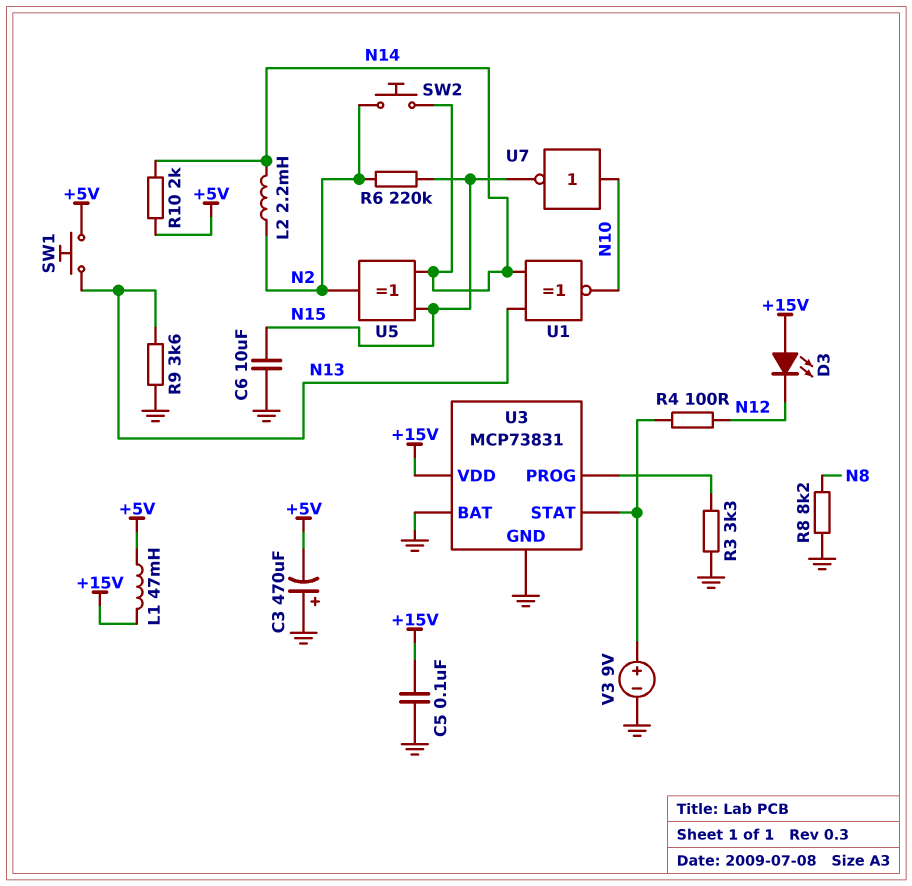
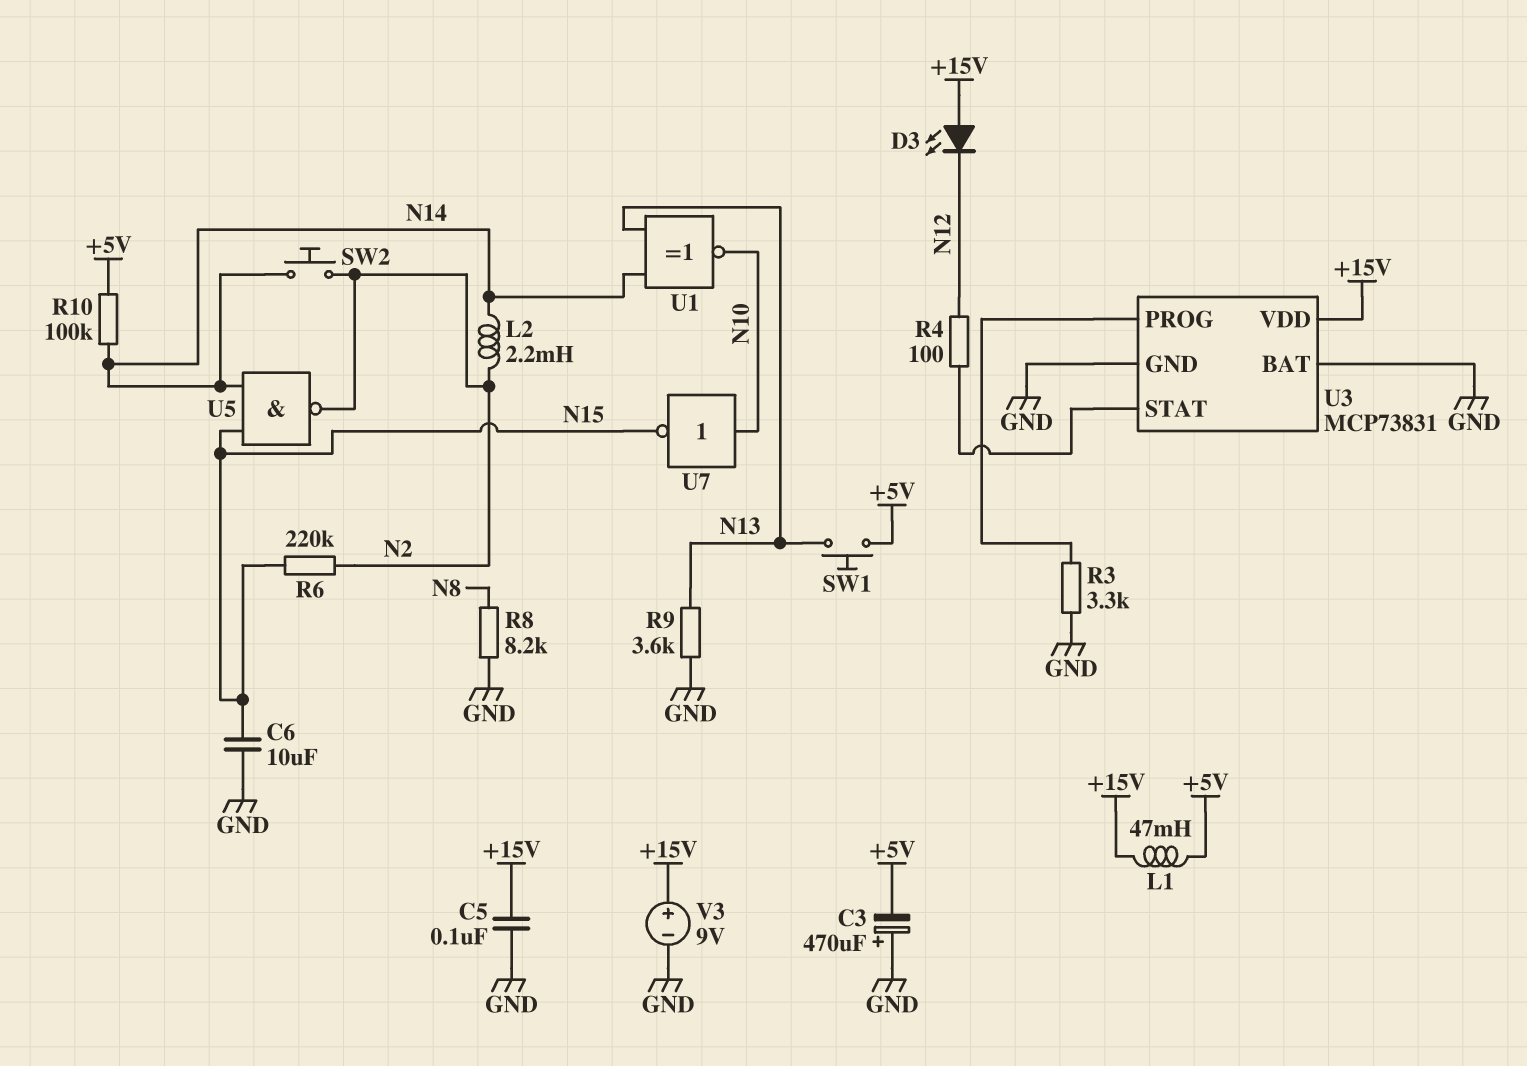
R10: 2k (+5V, N14) -> 100k (+5V, N14)
U5: XOR (in N14, in N15, out N2) -> NAND (in N14, in N15, out N2)
V3: 9V (plus U3/STAT, minus GND) -> 9V (plus +15V, minus GND)

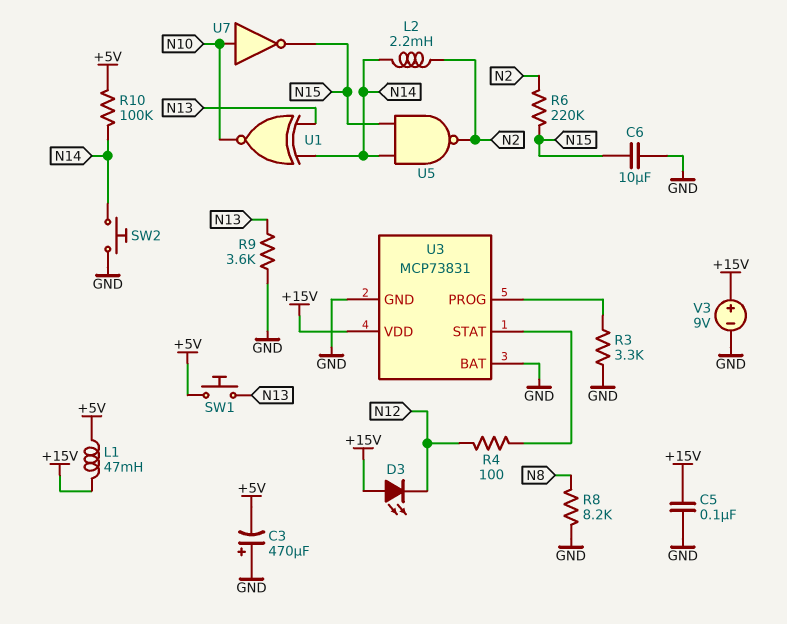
SW2: button (N2, N14) -> button (GND, N14)

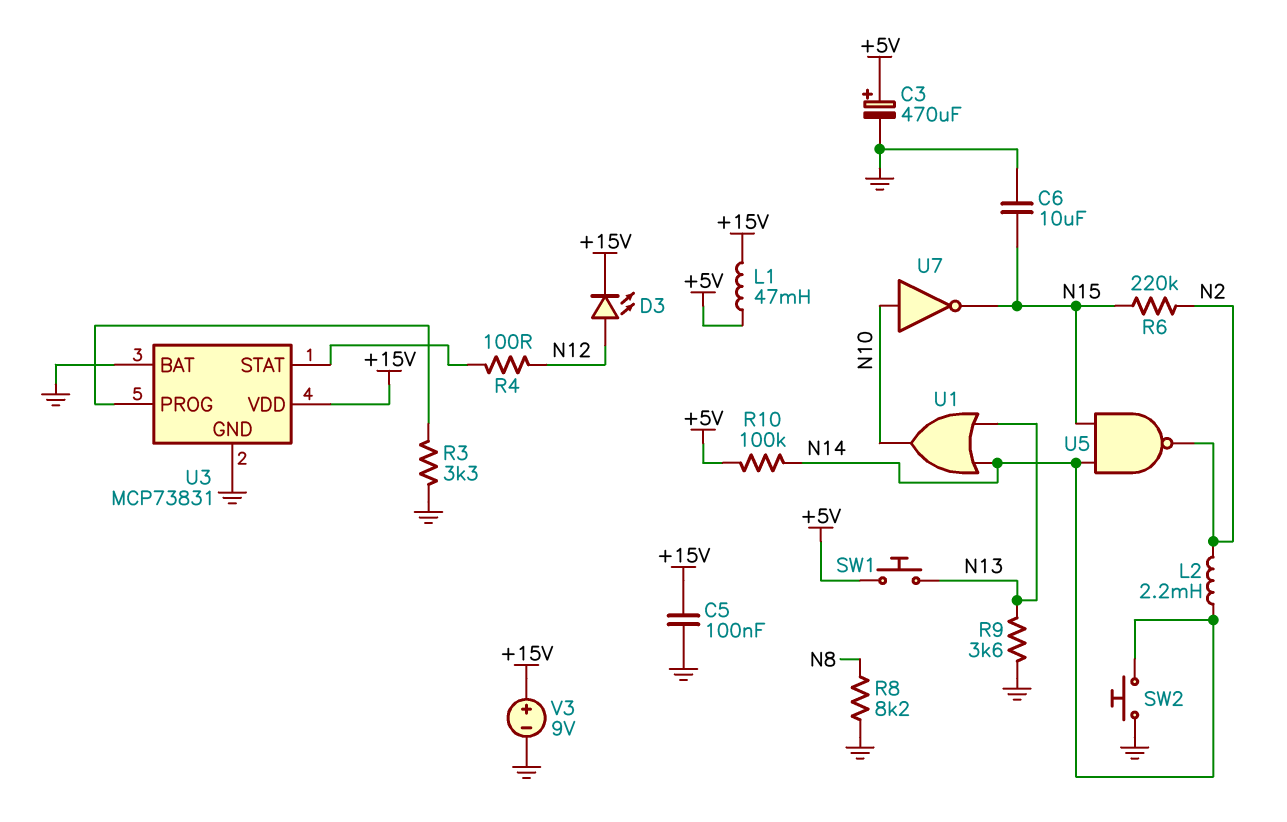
C3: 470uF (plus GND, minus +5V) -> 470uF (plus +5V, minus GND)
D3: LED (A +15V, K N12) -> LED (A N12, K +15V)
U1: XNOR (in N13, in N14, out N10) -> OR (in N13, in N14, out N10)

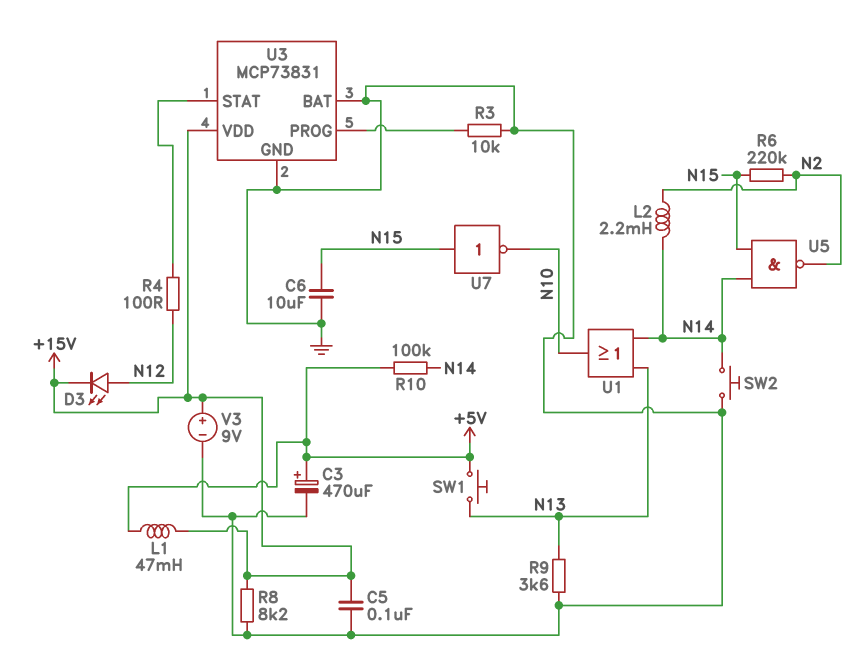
R3: 3.3k (GND, U3/PROG) -> 10k (GND, U3/PROG)
R8: 8.2k (GND, N8) -> 8.2k (+15V, GND)
U7: NOT (in N10, out N15) -> NOT (in N15, out N10)

